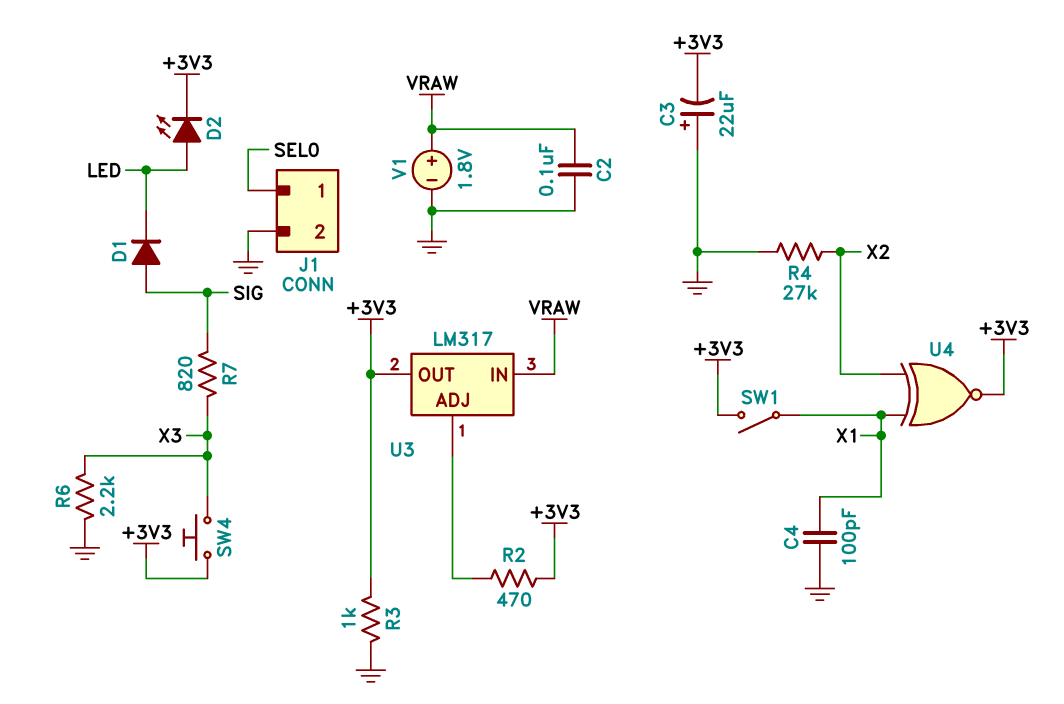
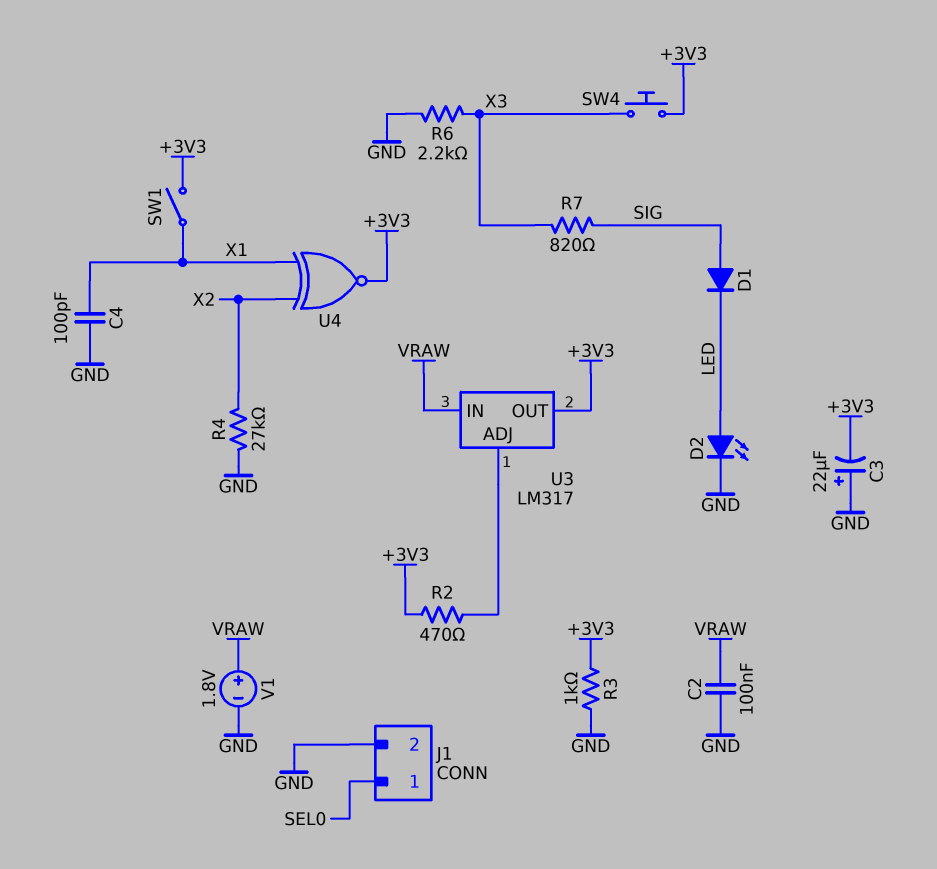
D2: LED (A LED, K +3V3) -> LED (A LED, K GND)

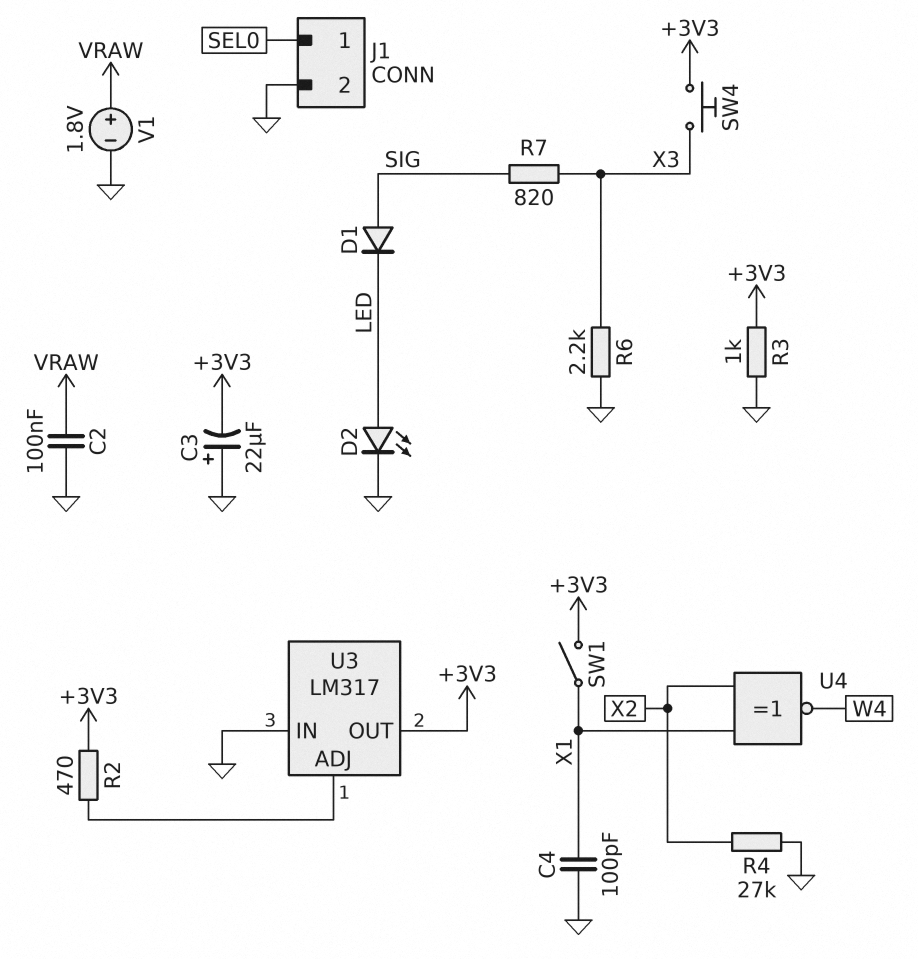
U3 pin IN: VRAW -> GND
U4: XNOR (in X1, in X2, out +3V3) -> XNOR (in X1, in X2, out W4)

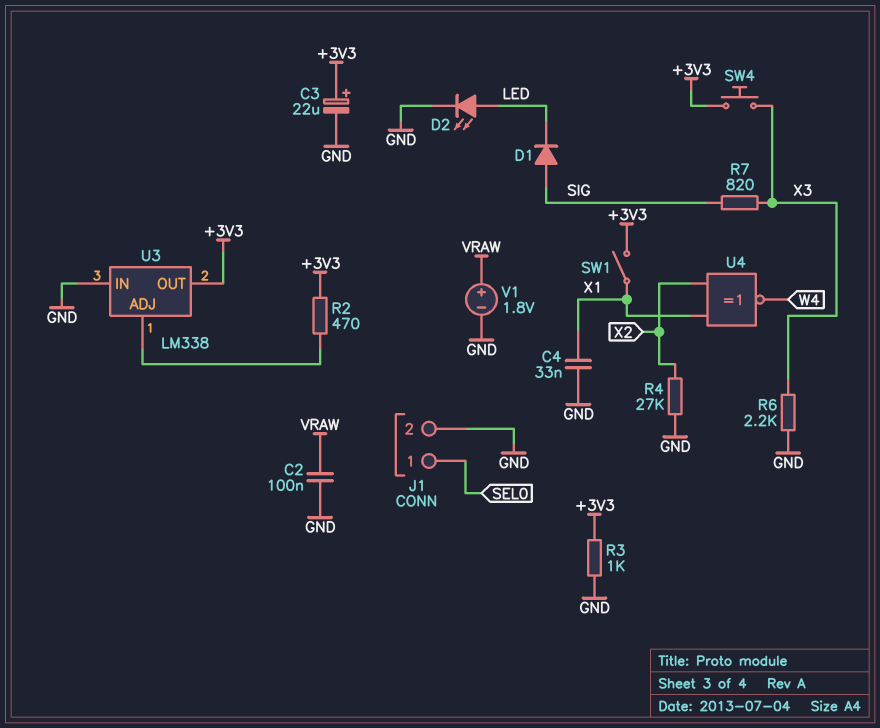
C3: 22uF (plus GND, minus +3V3) -> 22uF (plus +3V3, minus GND)
C4: 100pF (GND, X1) -> 33nF (GND, X1)
U3: LM317 -> LM338

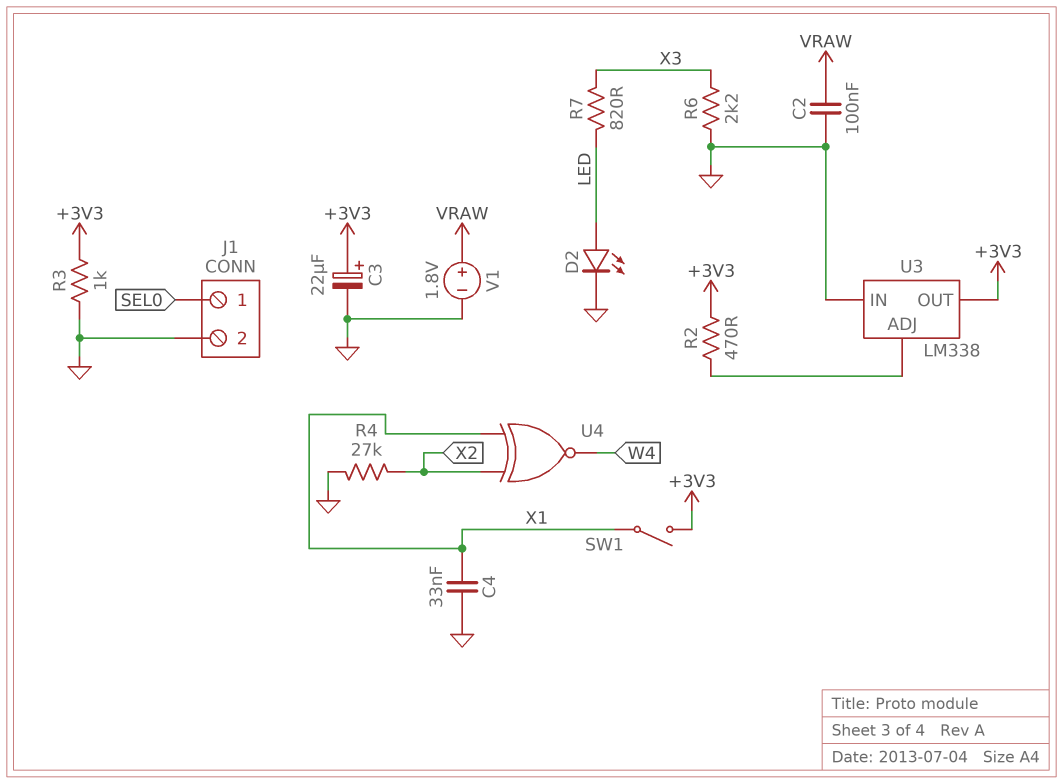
D1: diode (A SIG, K LED) -> none
R7: 820 (SIG, X3) -> 820 (LED, X3)
SW4: button (+3V3, X3) -> none

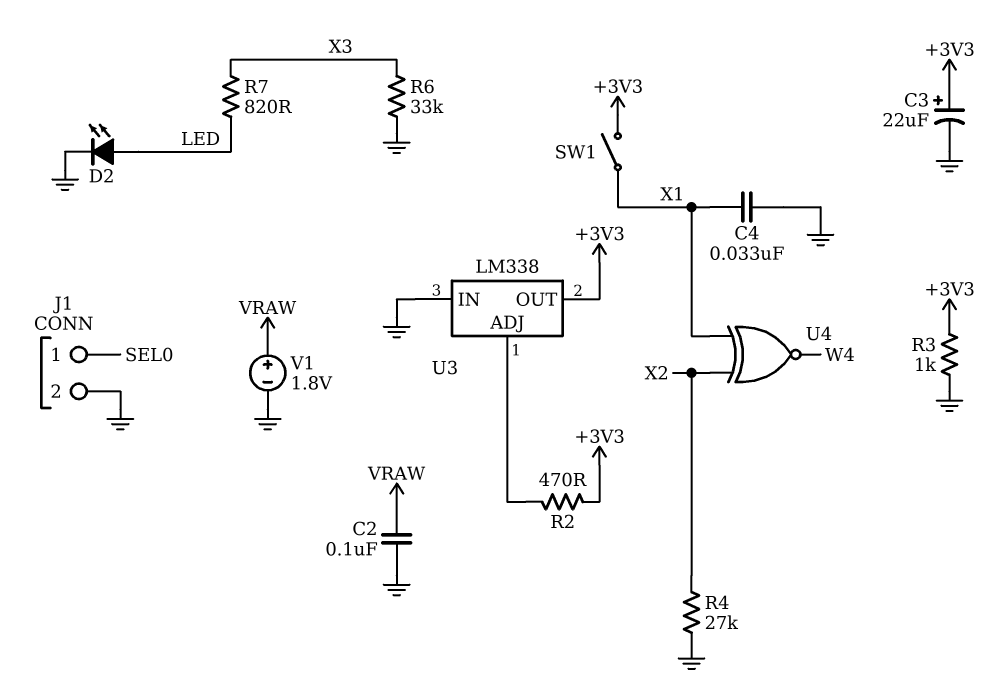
R6: 2.2k (GND, X3) -> 33k (GND, X3)

